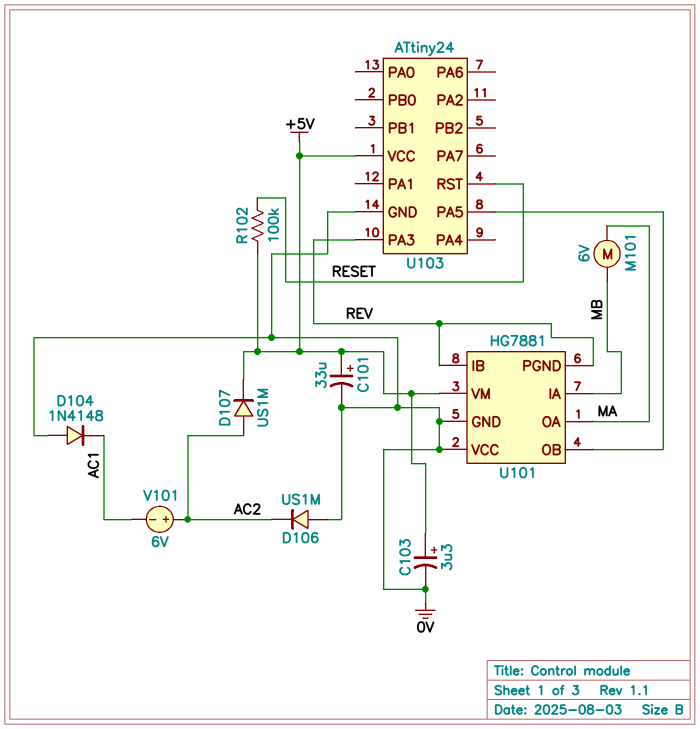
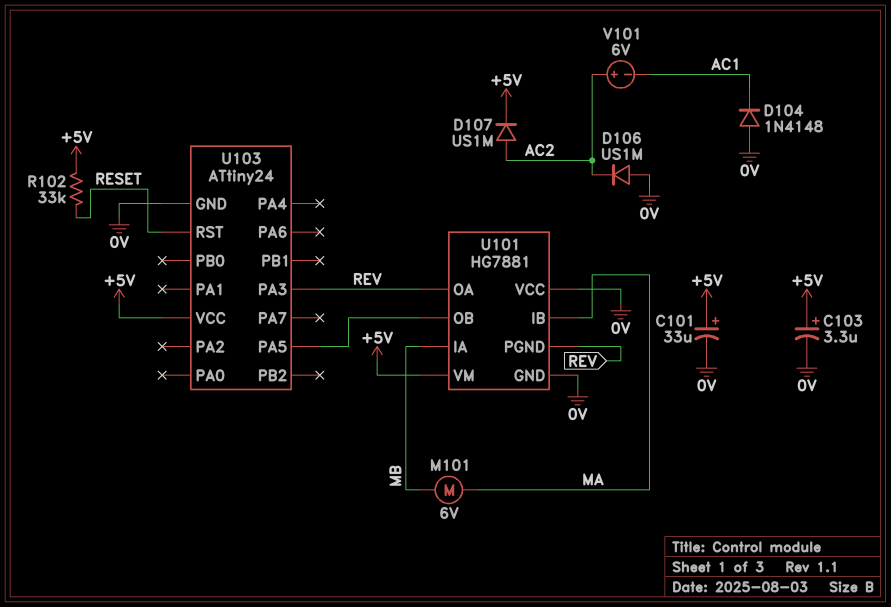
R102: 100k (+5V, RESET) -> 33k (+5V, RESET)
U101 pin IB: REV -> MA
U101 pin OA: MA -> REV

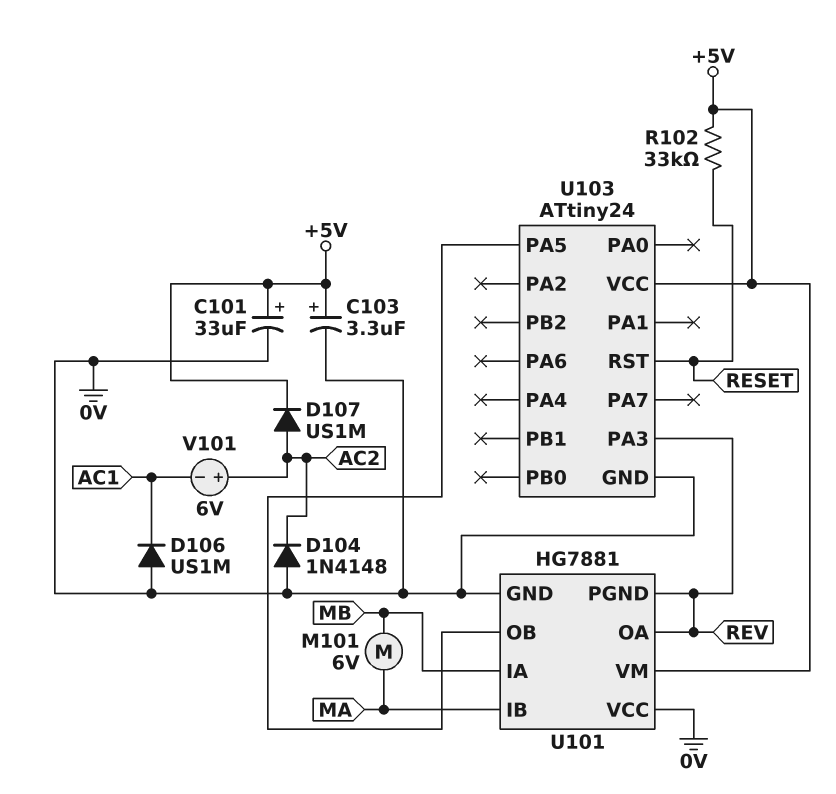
D104: diode 1N4148 (A 0V, K AC1) -> diode 1N4148 (A 0V, K AC2)
D106: diode US1M (A 0V, K AC2) -> diode US1M (A 0V, K AC1)

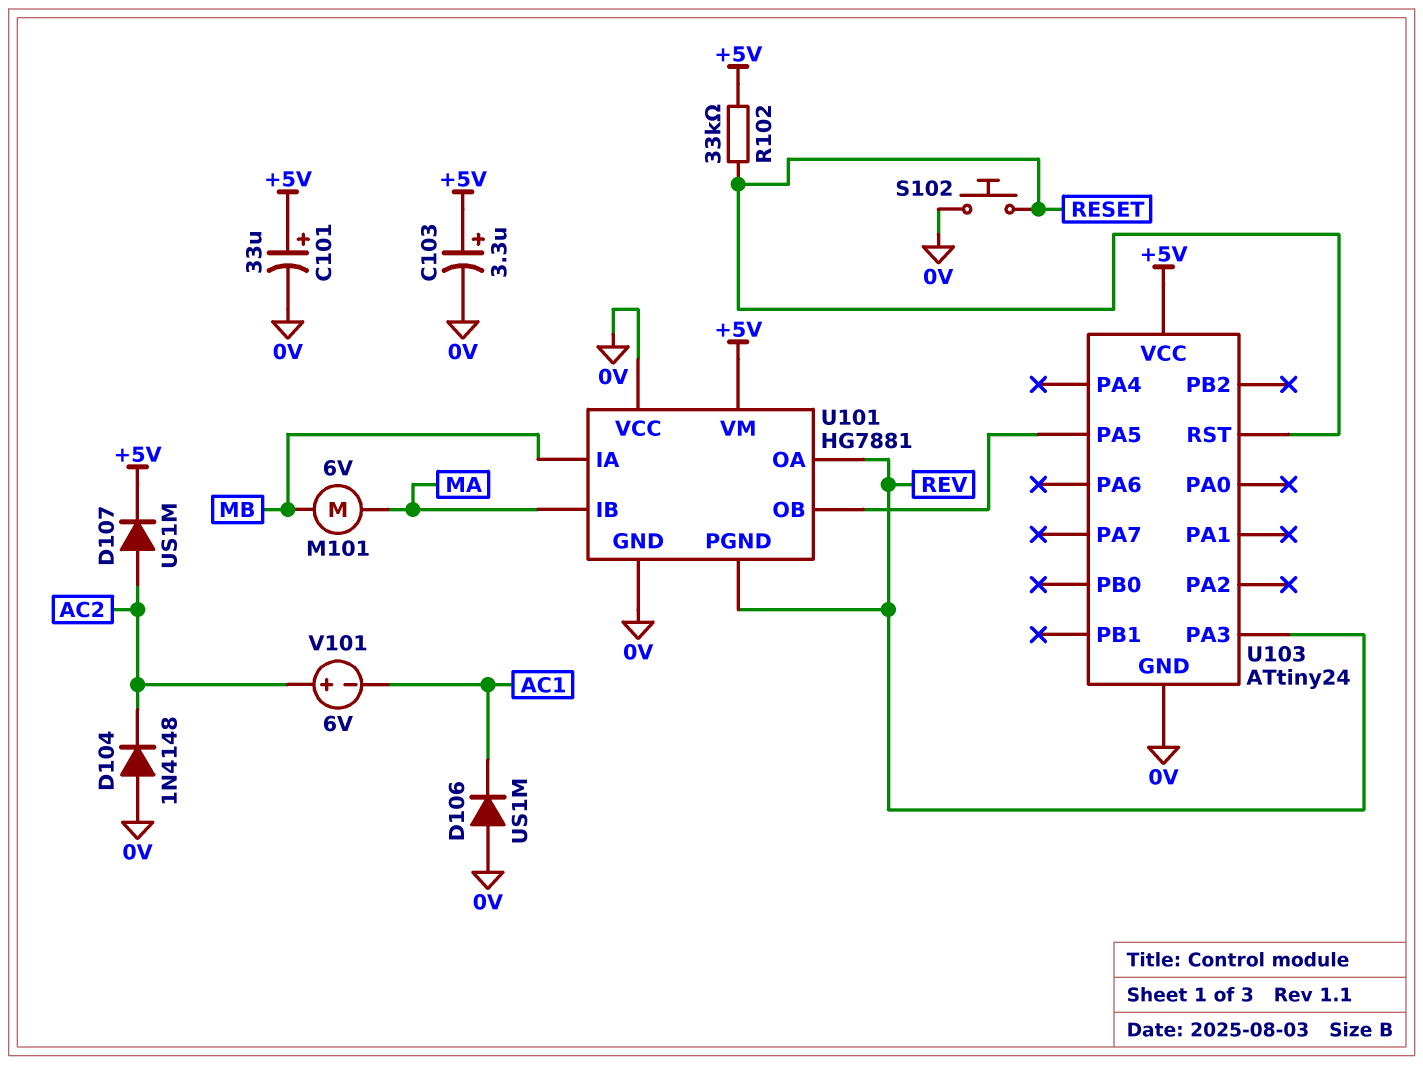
S102: none -> button (0V, RESET)

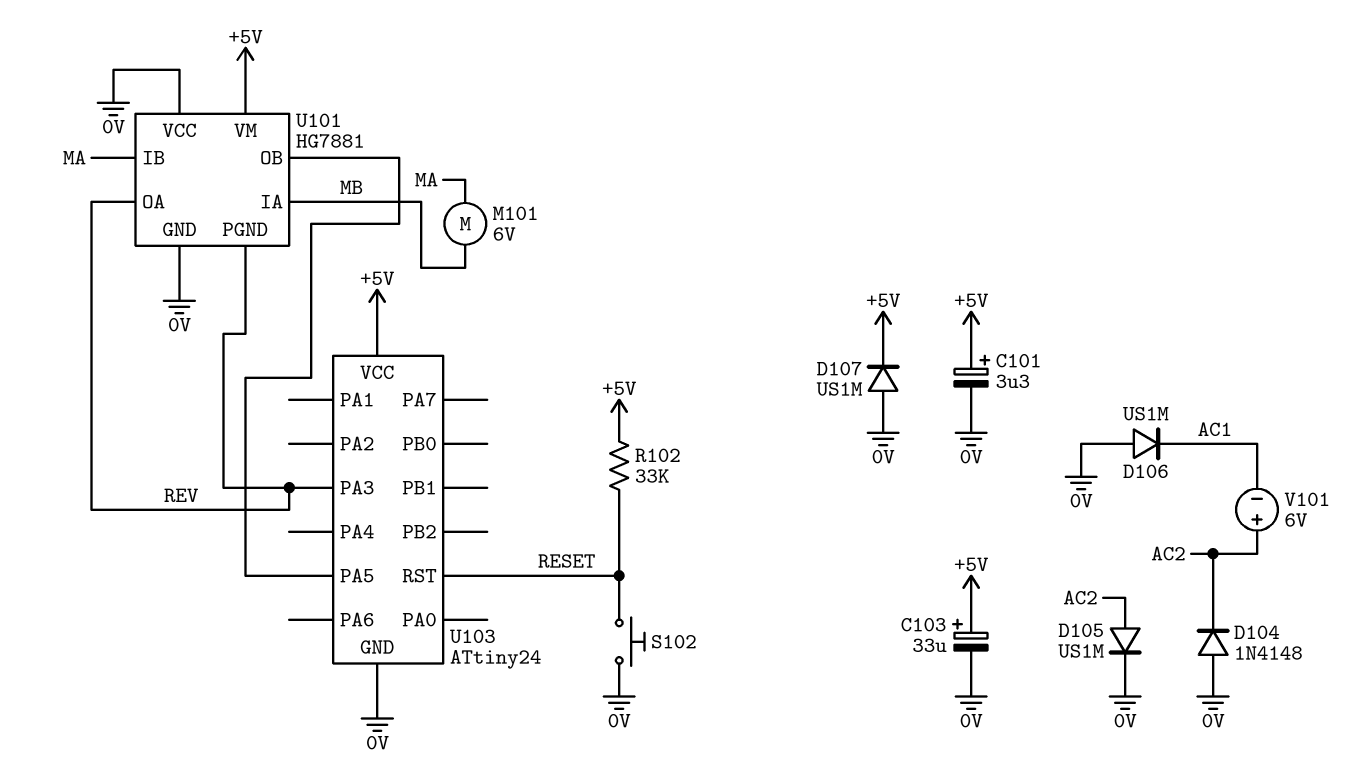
C101: 33uF (plus +5V, minus 0V) -> 3.3uF (plus +5V, minus 0V)
C103: 3.3uF (plus +5V, minus 0V) -> 33uF (plus +5V, minus 0V)
D105: none -> diode US1M (A AC2, K 0V)
D107: diode US1M (A AC2, K +5V) -> diode US1M (A 0V, K +5V)

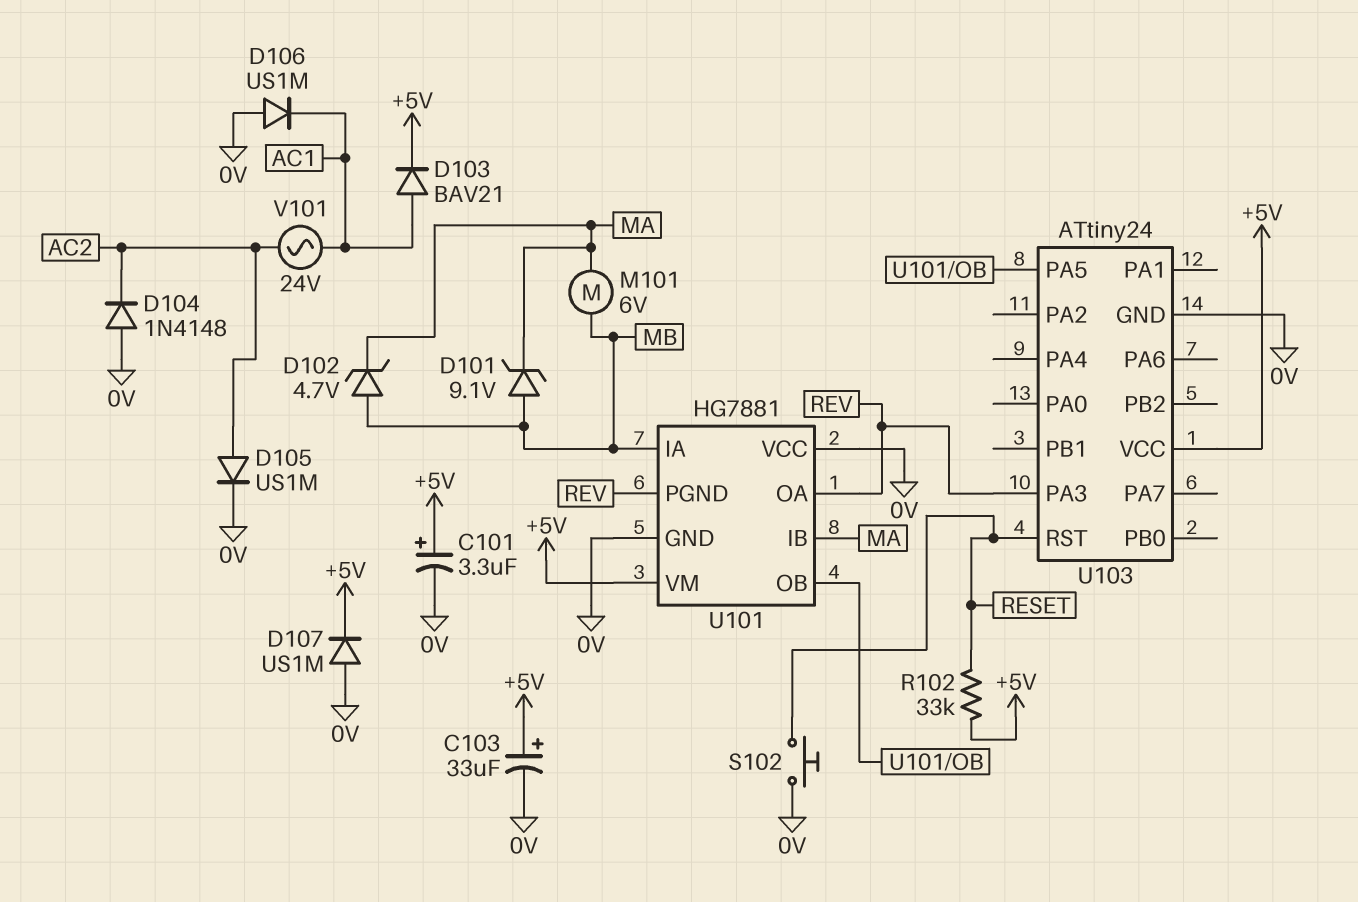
D101: none -> zener 9.1V (A MB, K MA)
D102: none -> zener 4.7V (A MB, K MA)
D103: none -> diode BAV21 (A AC1, K +5V)
V101: 6V (plus AC2, minus AC1) -> AC 24V (AC1, AC2)

